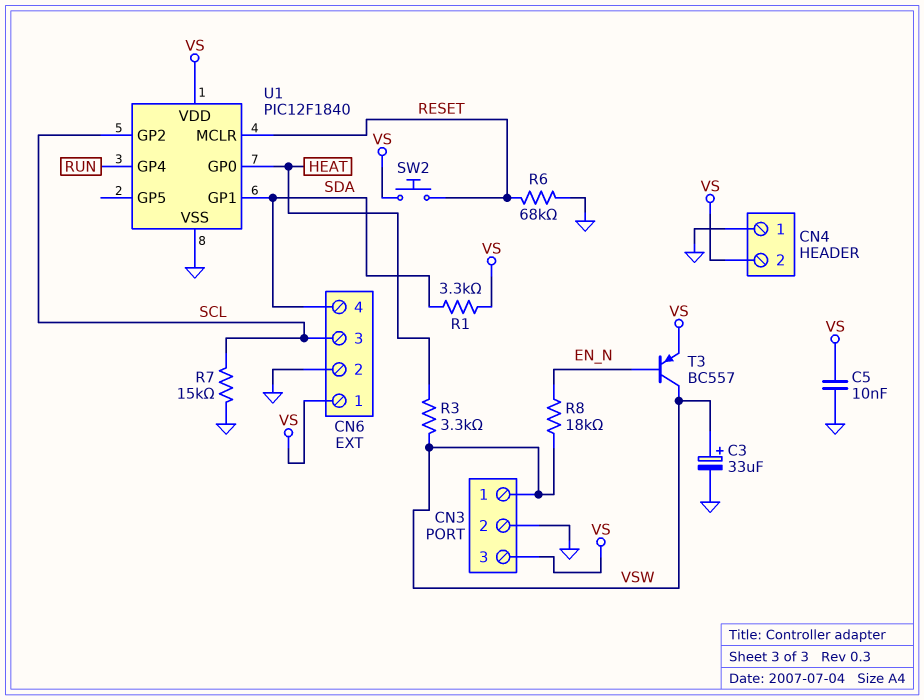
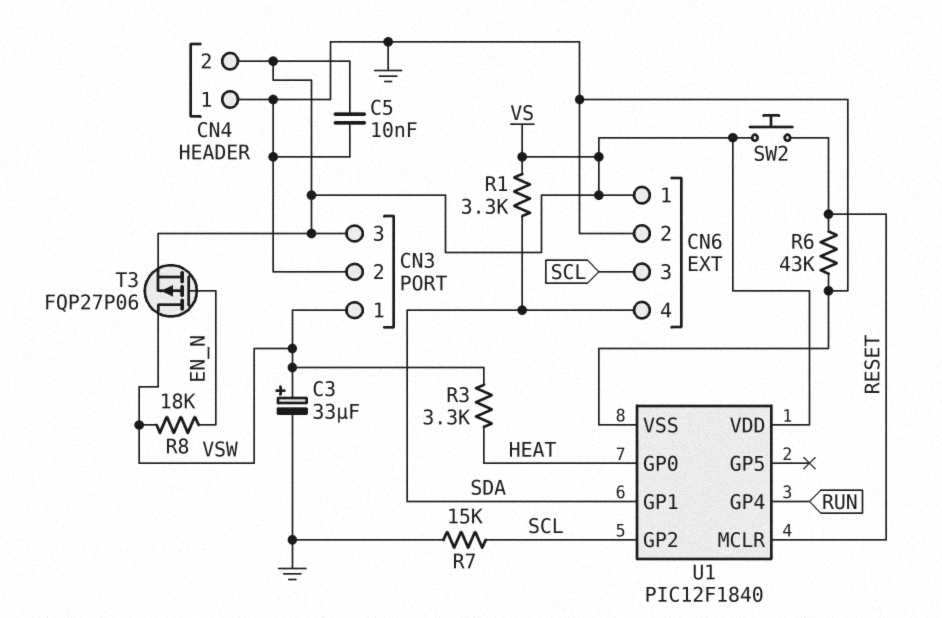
R6: 68k (GND, RESET) -> 43k (GND, RESET)
T3: PNP BC557 (B EN_N, C VSW, E VS) -> PMOS FQP27P06 (G EN_N, D VSW, S VS)

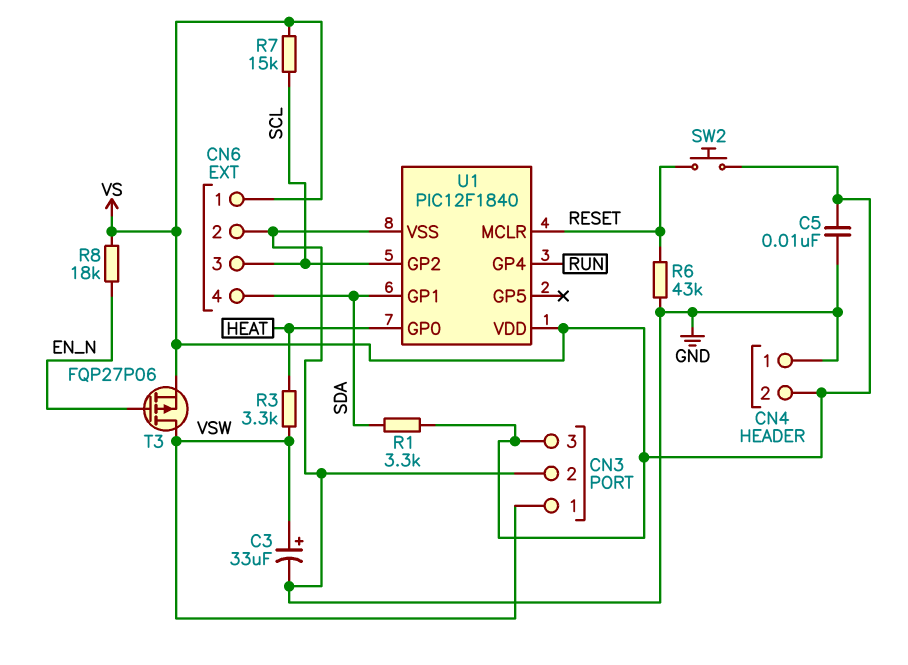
R7: 15k (GND, SCL) -> 15k (SCL, VS)
R8: 18k (EN_N, VSW) -> 18k (EN_N, VS)

